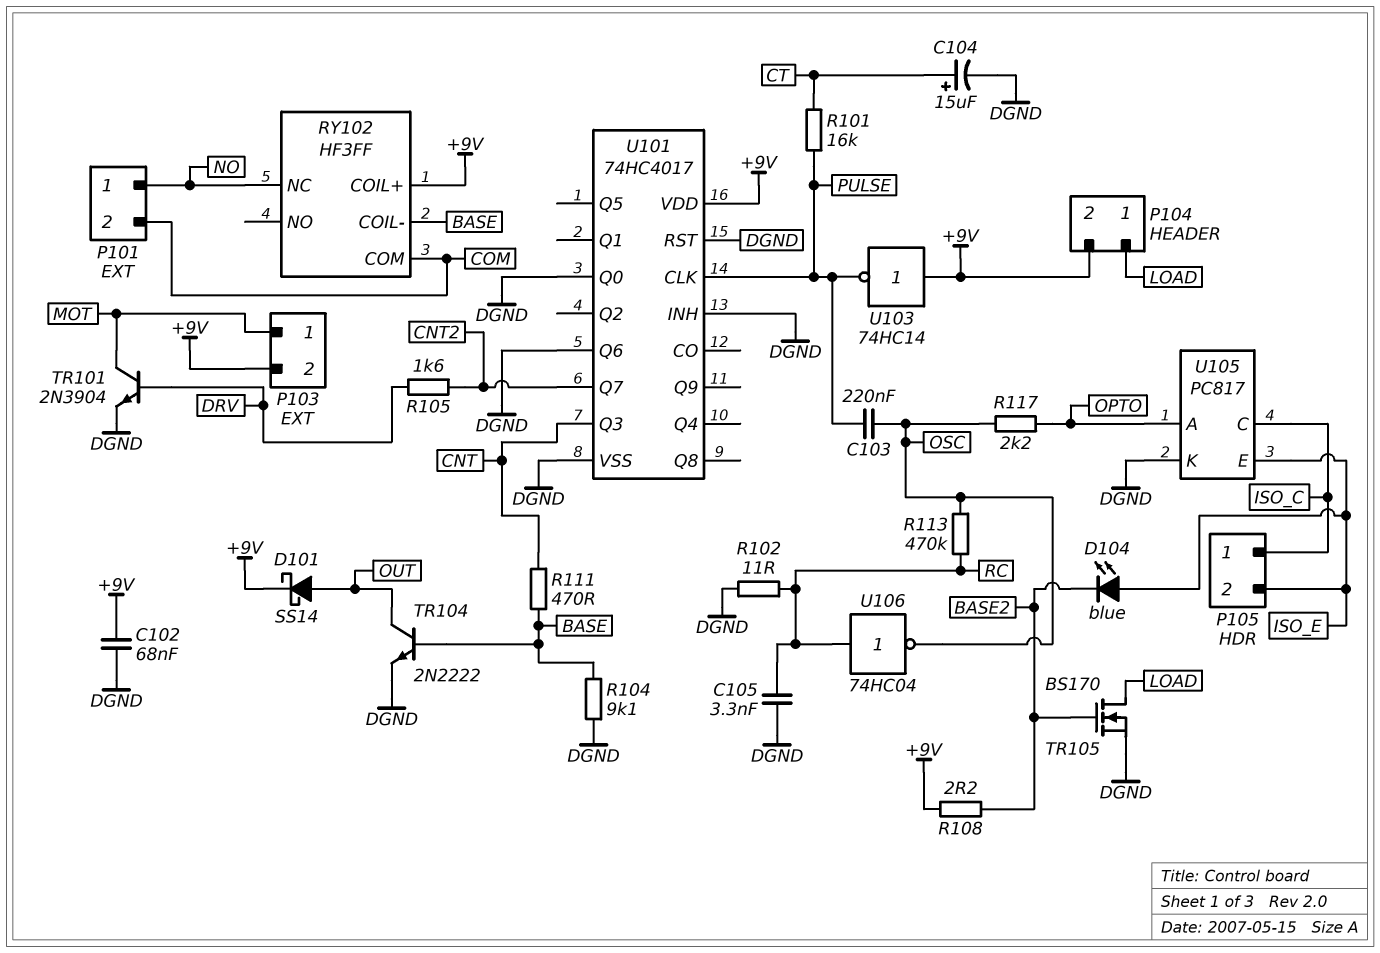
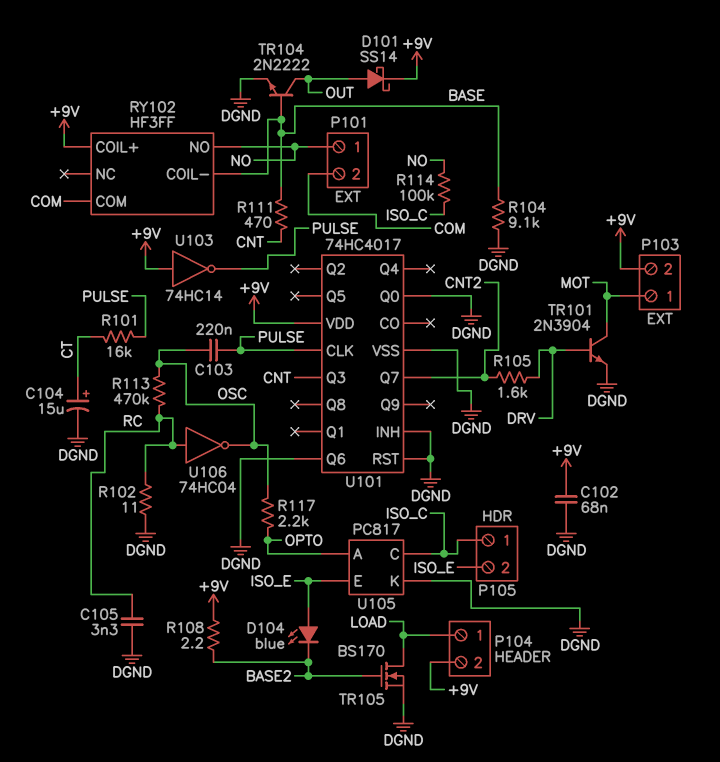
R114: none -> 100k (ISO_C, NO)
RY102 pin NC: NO -> none
RY102 pin NO: none -> NO

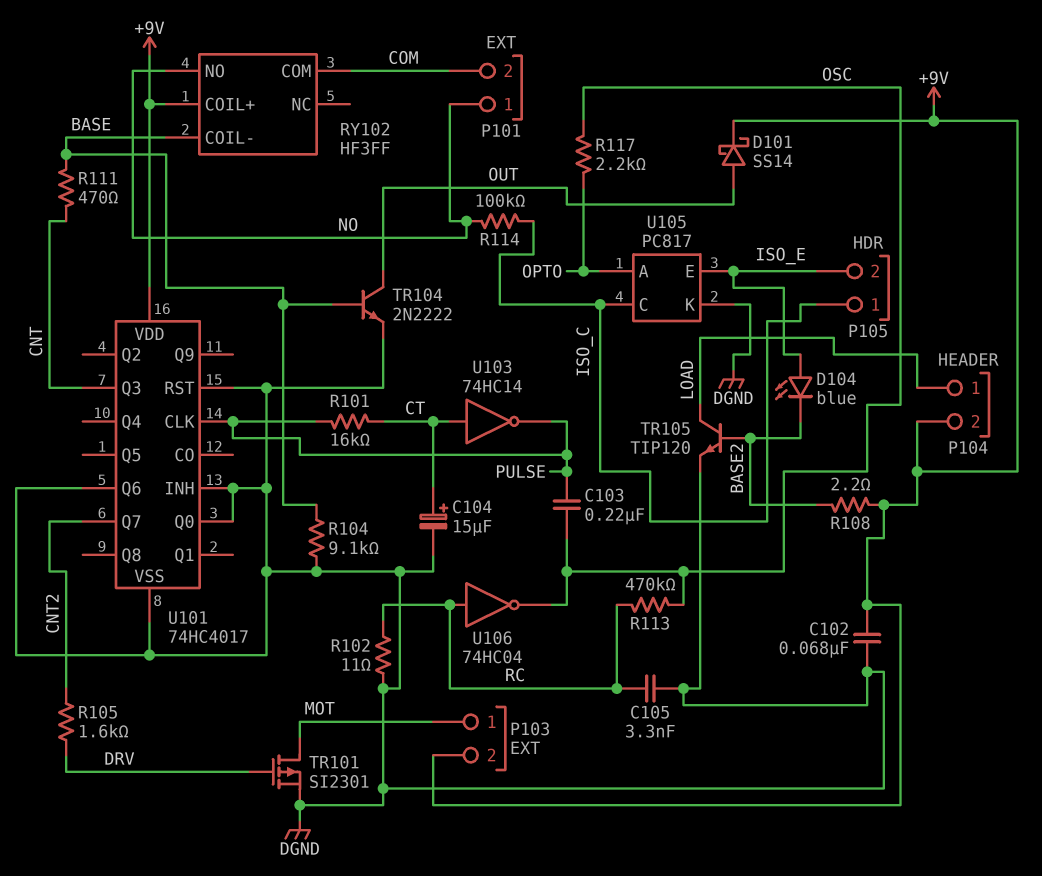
TR101: NPN 2N3904 (B DRV, C MOT, E DGND) -> PMOS SI2301 (G DRV, D MOT, S DGND)
TR105: NMOS BS170 (G BASE2, D LOAD, S DGND) -> NPN TIP120 (B BASE2, C LOAD, E DGND)
U103: NOT 74HC14 (in +9V, out PULSE) -> NOT 74HC14 (in CT, out PULSE)

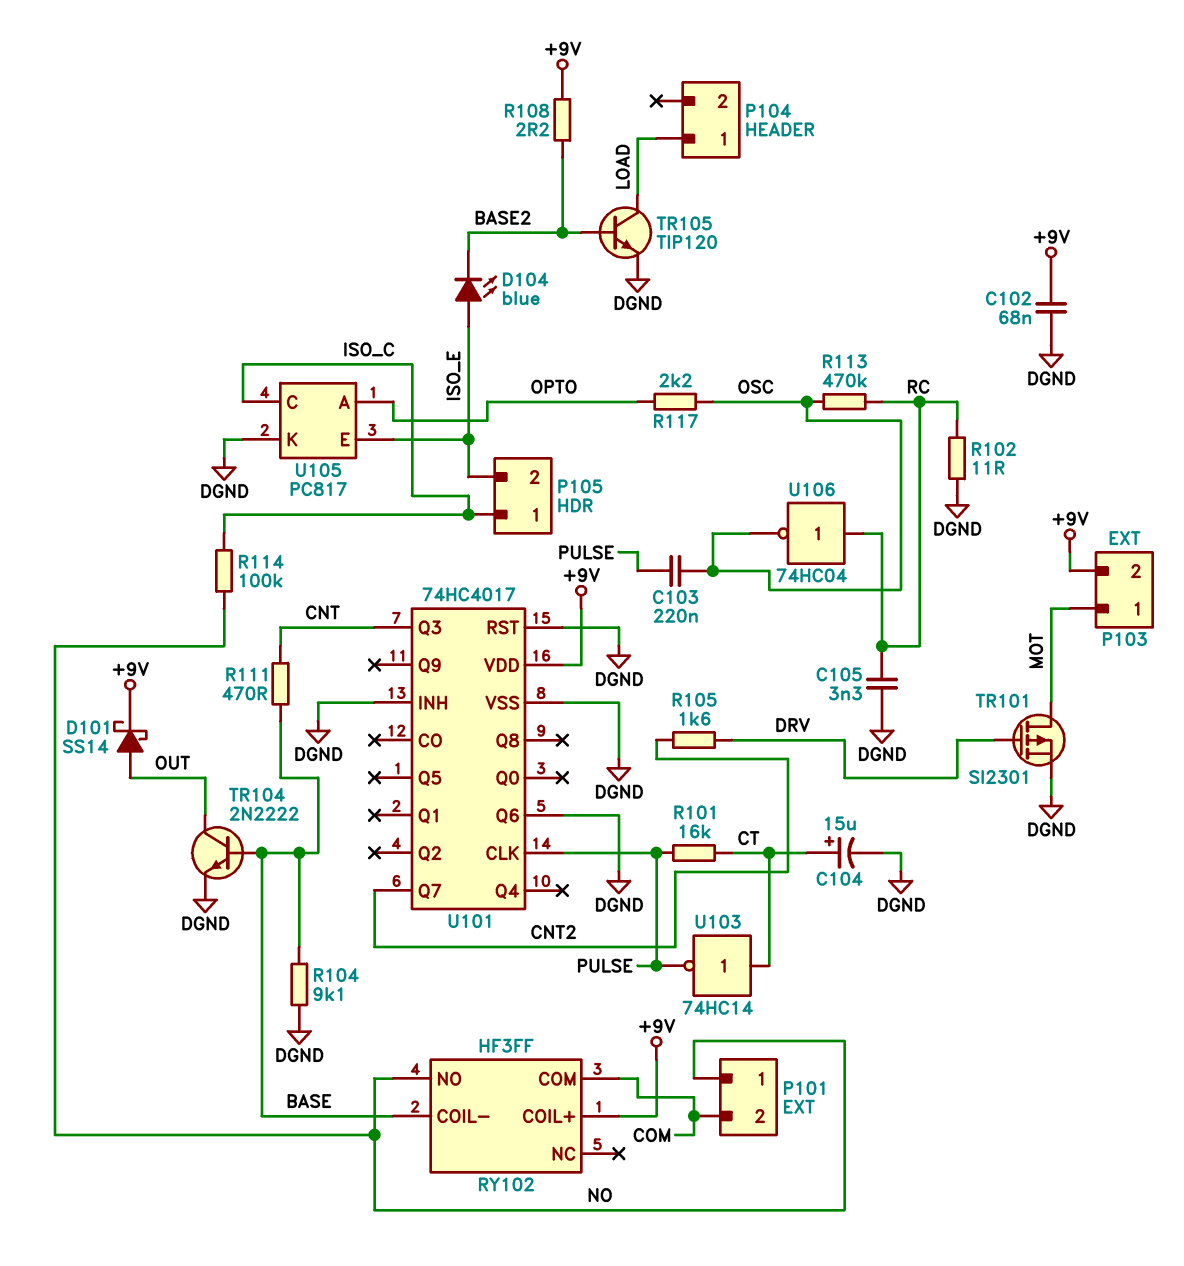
P104 pin 2: +9V -> none
U101 pin Q0: DGND -> none

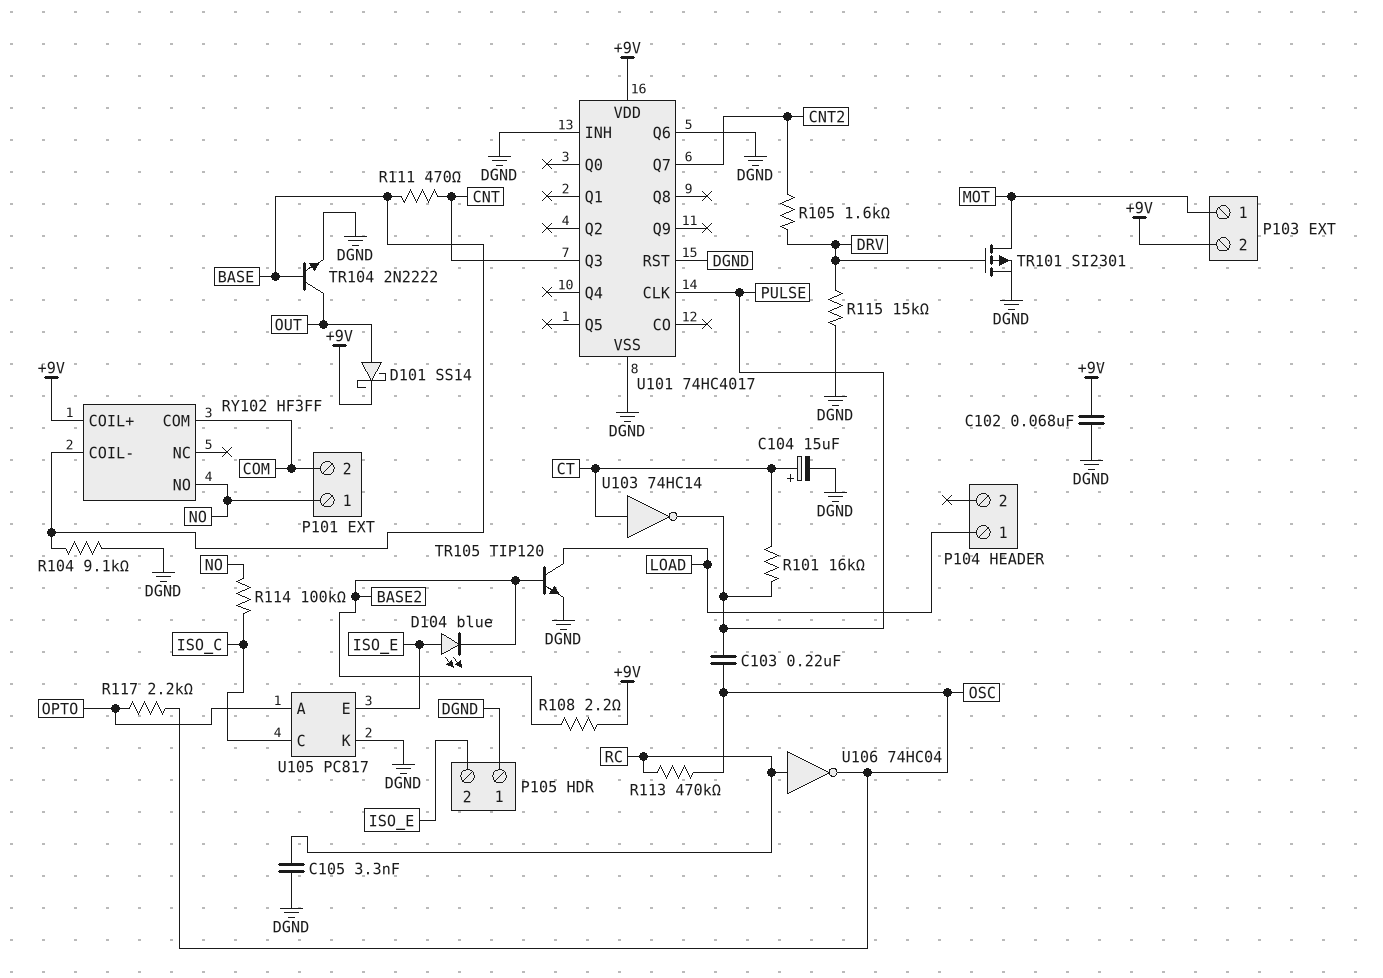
P105 pin 1: ISO_C -> DGND
R102: 11 (DGND, RC) -> none
R115: none -> 15k (DGND, DRV)

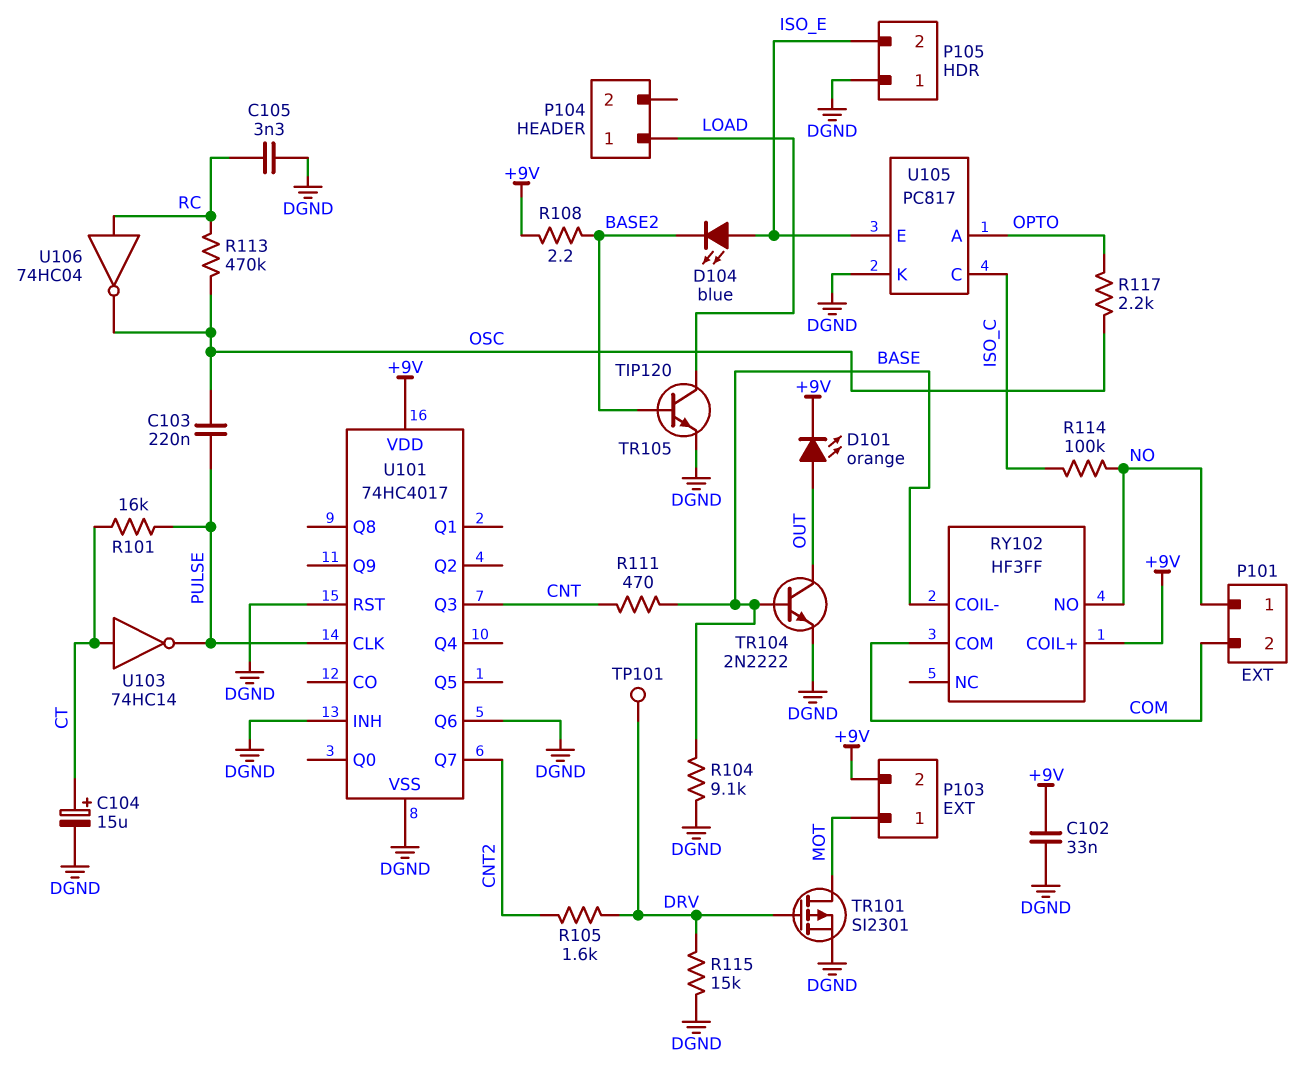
C102: 68nF (+9V, DGND) -> 33nF (+9V, DGND)
D101: schottky SS14 (A OUT, K +9V) -> LED orange (A OUT, K +9V)
TP101: none -> test point (DRV)

